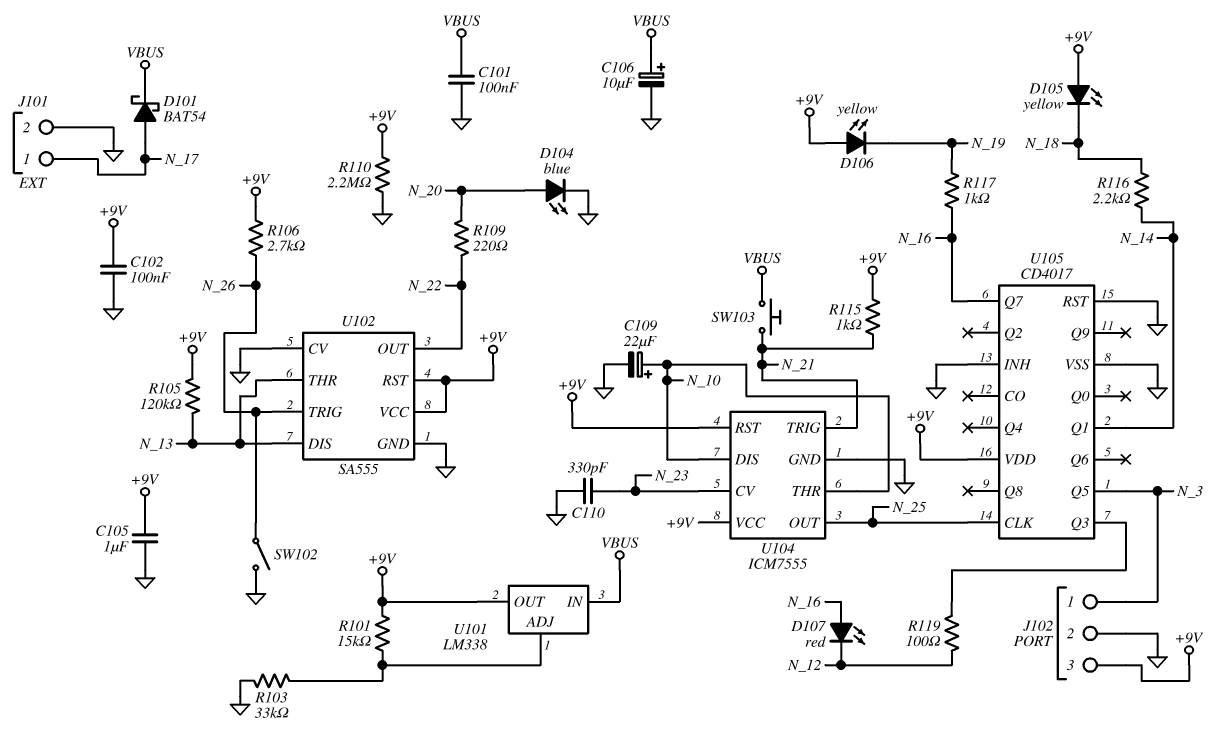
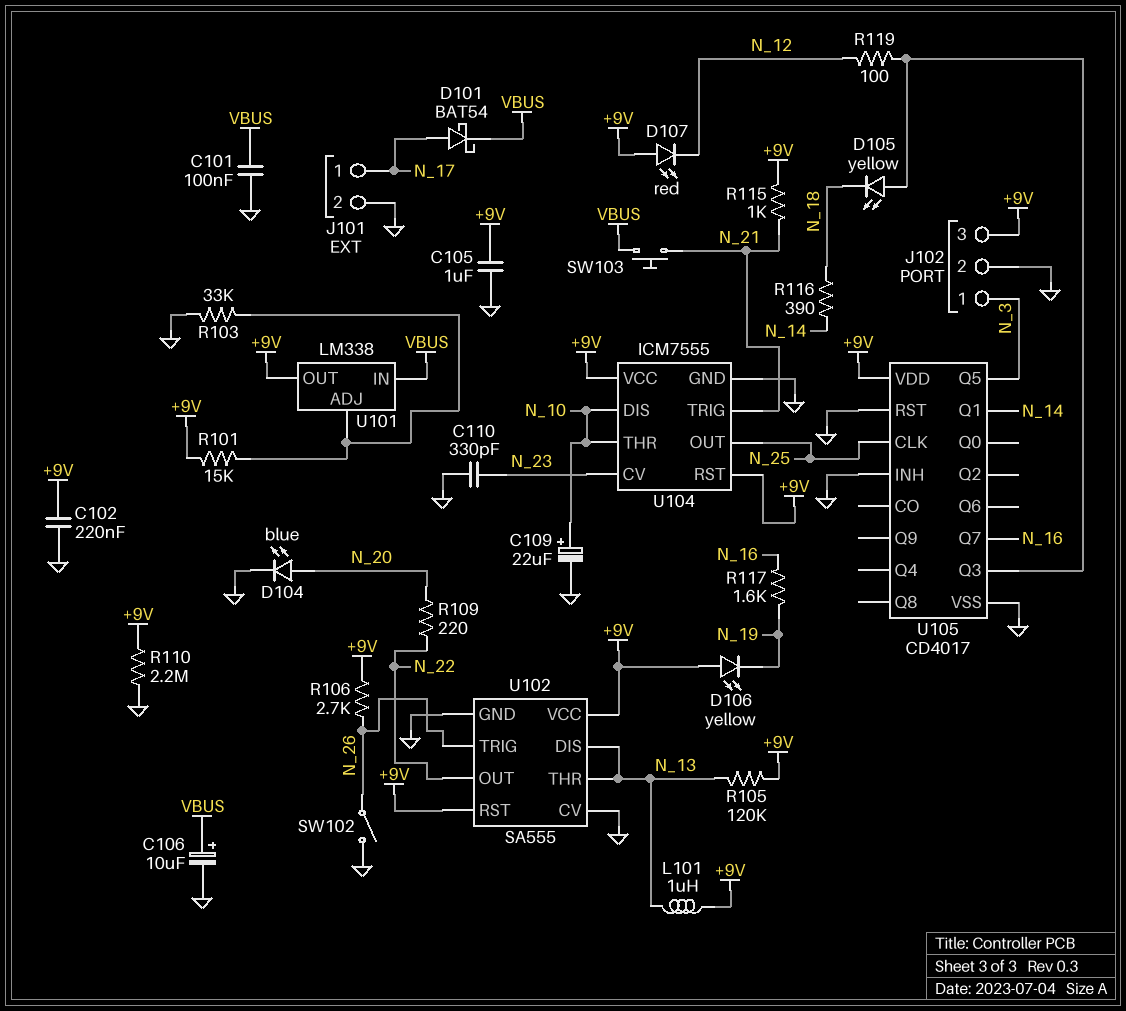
C102: 100nF (+9V, GND) -> 220nF (+9V, GND)
D105: LED yellow (A +9V, K N_18) -> LED yellow (A U105/Q3, K N_18)
D107: LED red (A N_16, K N_12) -> LED red (A +9V, K N_12)
L101: none -> 1uH (+9V, N_13)
R116: 2.2k (N_14, N_18) -> 390 (N_14, N_18)
R117: 1k (N_16, N_19) -> 1.6k (N_16, N_19)

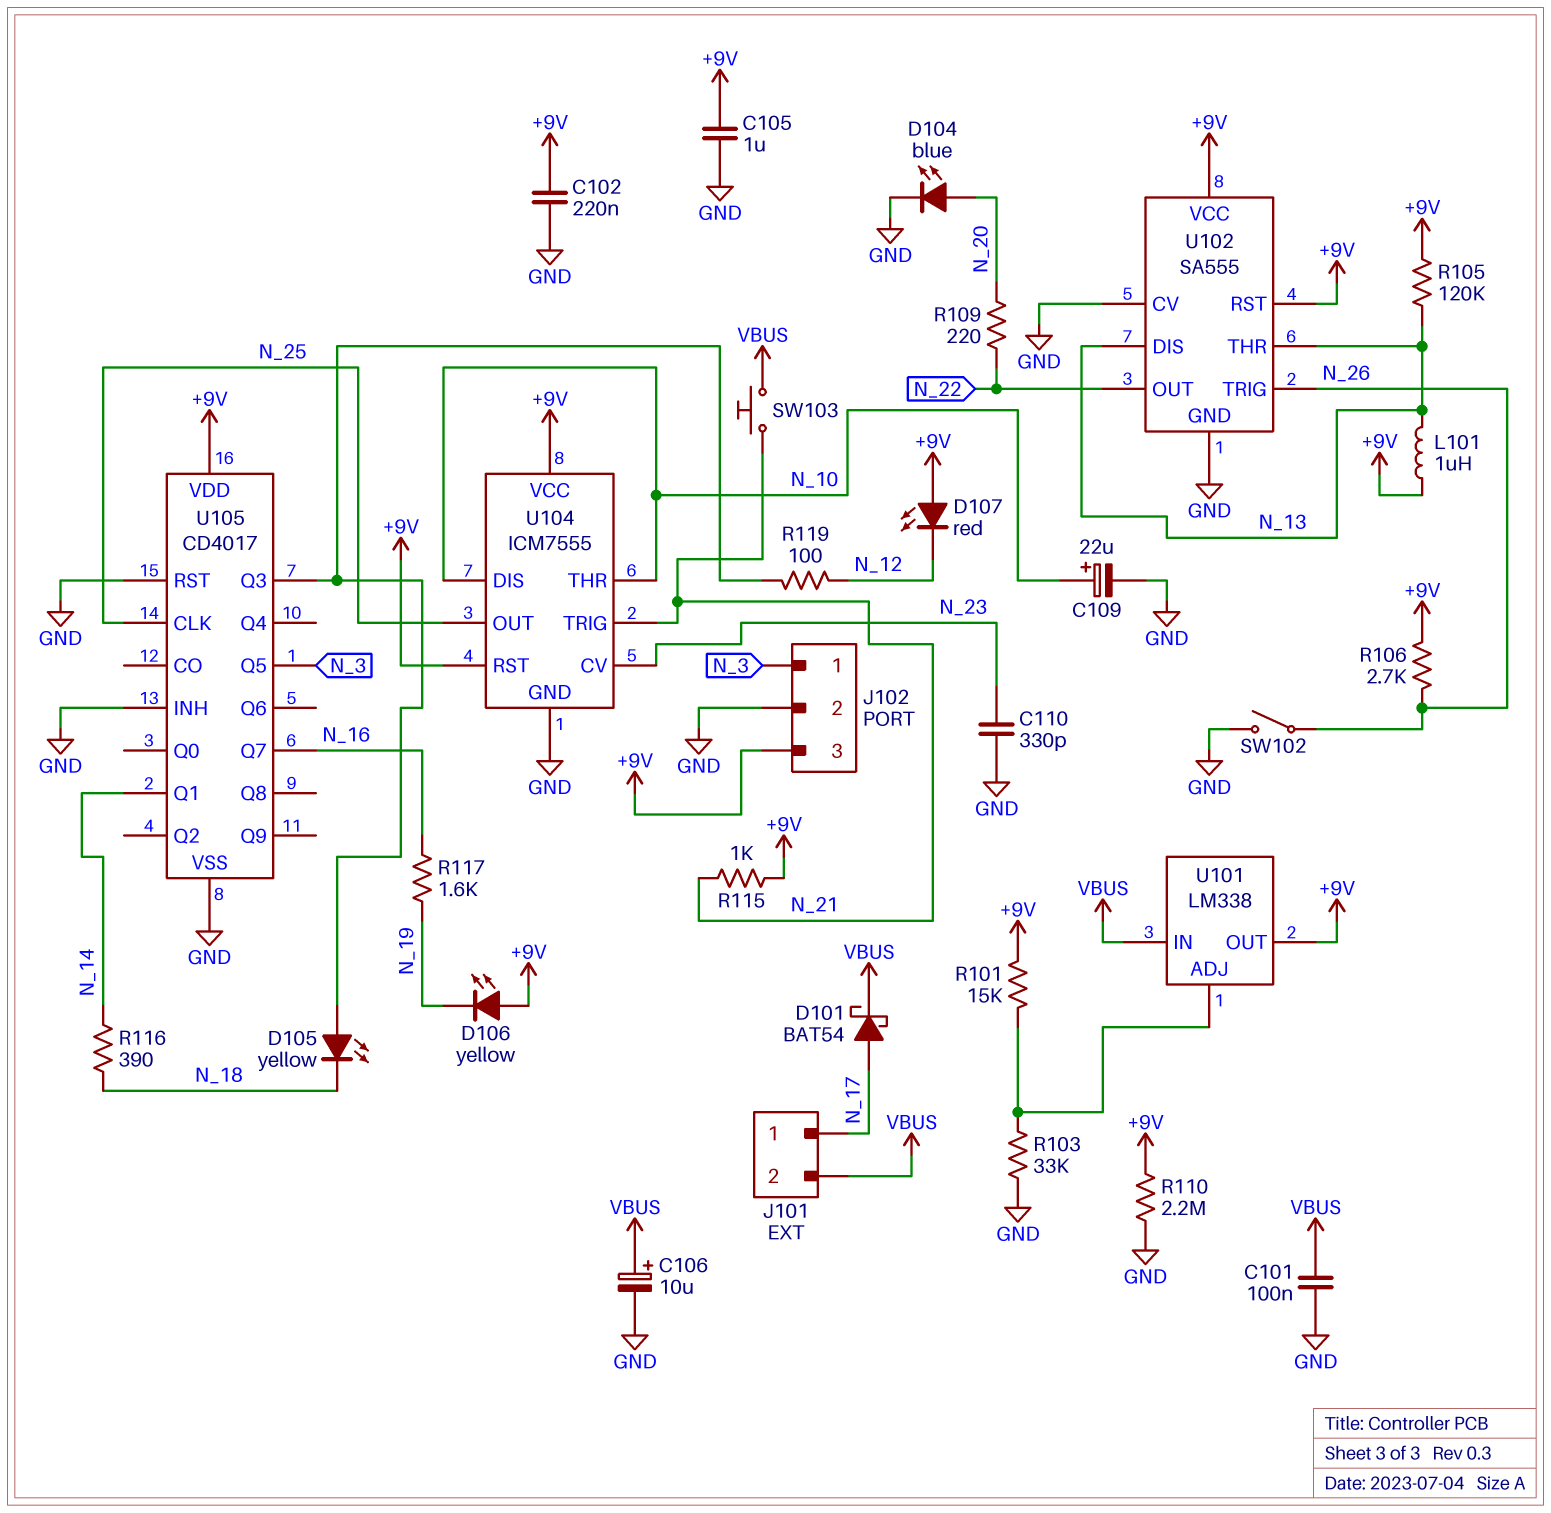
J101 pin 2: GND -> VBUS

